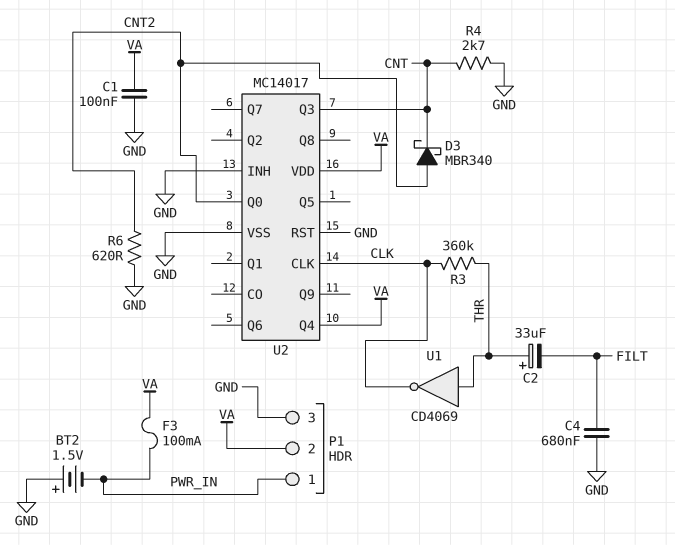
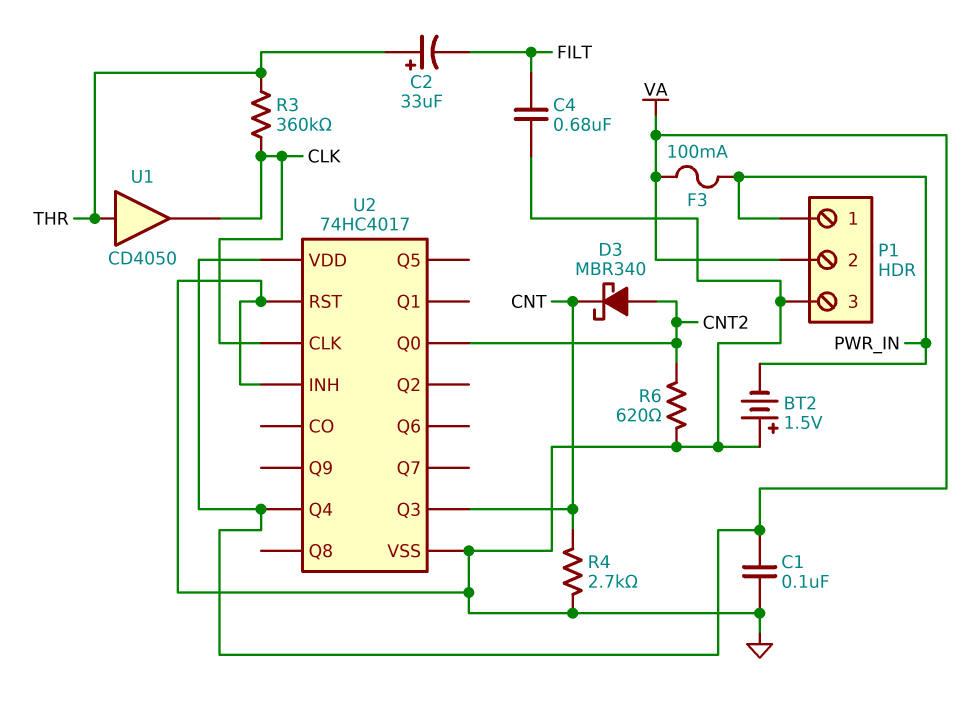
U1: NOT CD4069 (in THR, out CLK) -> buffer CD4050 (in THR, out CLK)
U2: MC14017 -> 74HC4017

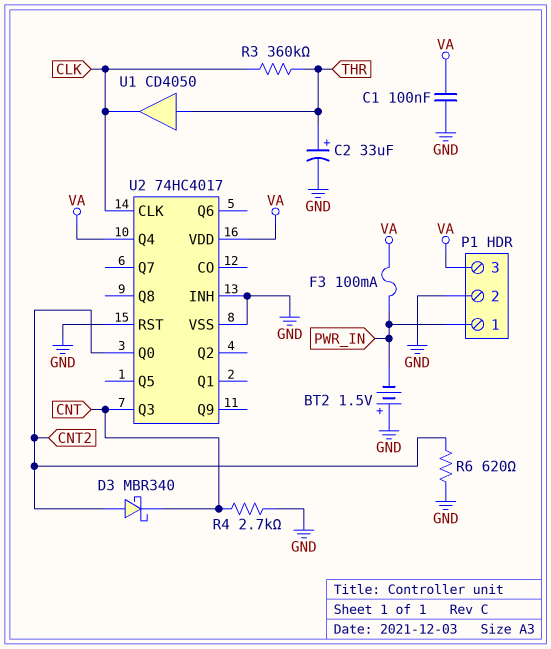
C2: 33uF (plus THR, minus FILT) -> 33uF (plus THR, minus GND)
C4: 680nF (FILT, GND) -> none
P1 pin 2: VA -> GND
P1 pin 3: GND -> VA

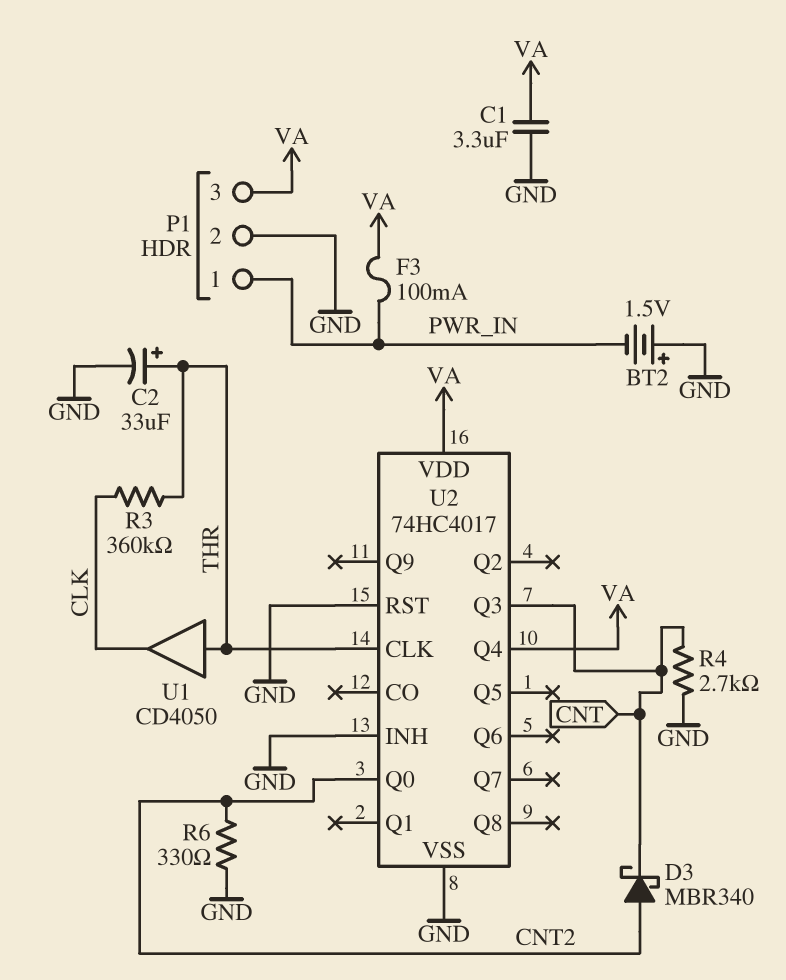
C1: 100nF (GND, VA) -> 3.3uF (GND, VA)
R6: 620 (CNT2, GND) -> 330 (CNT2, GND)
U2 pin CLK: CLK -> THR

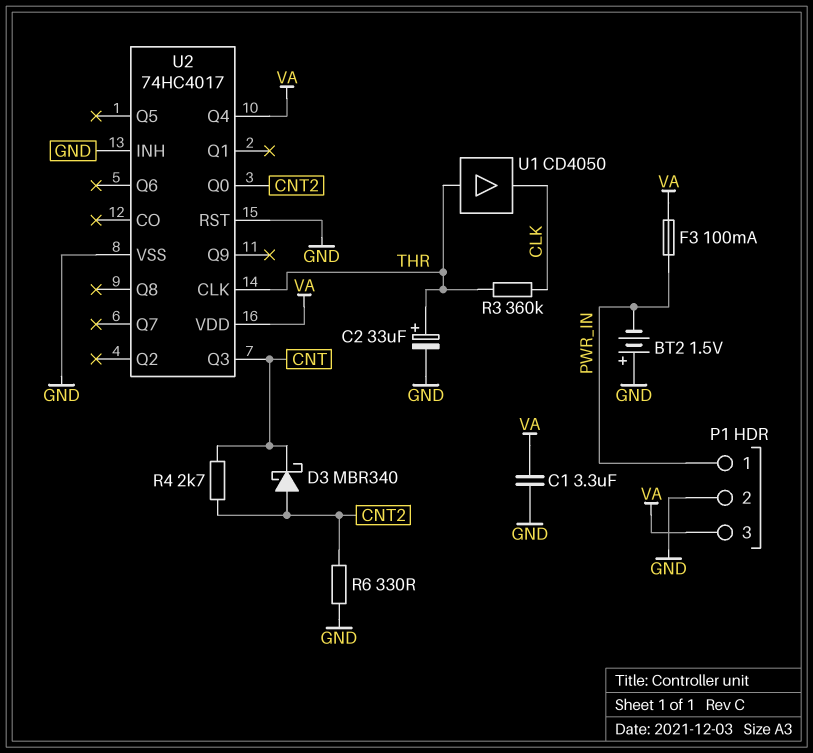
R4: 2.7k (CNT, GND) -> 2.7k (CNT, CNT2)

